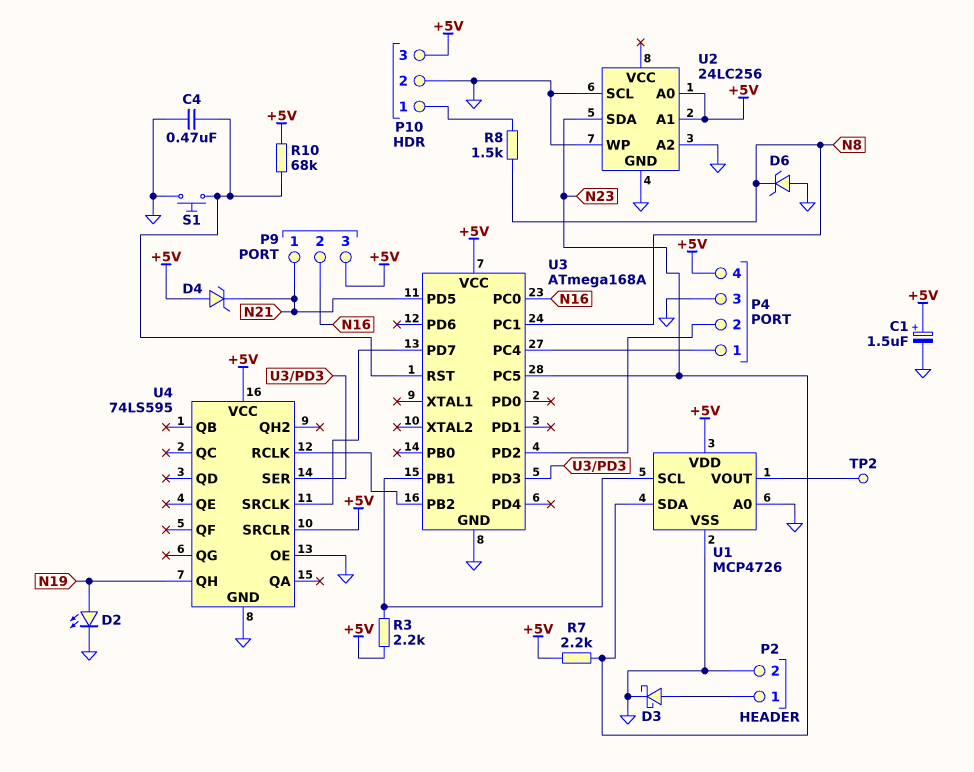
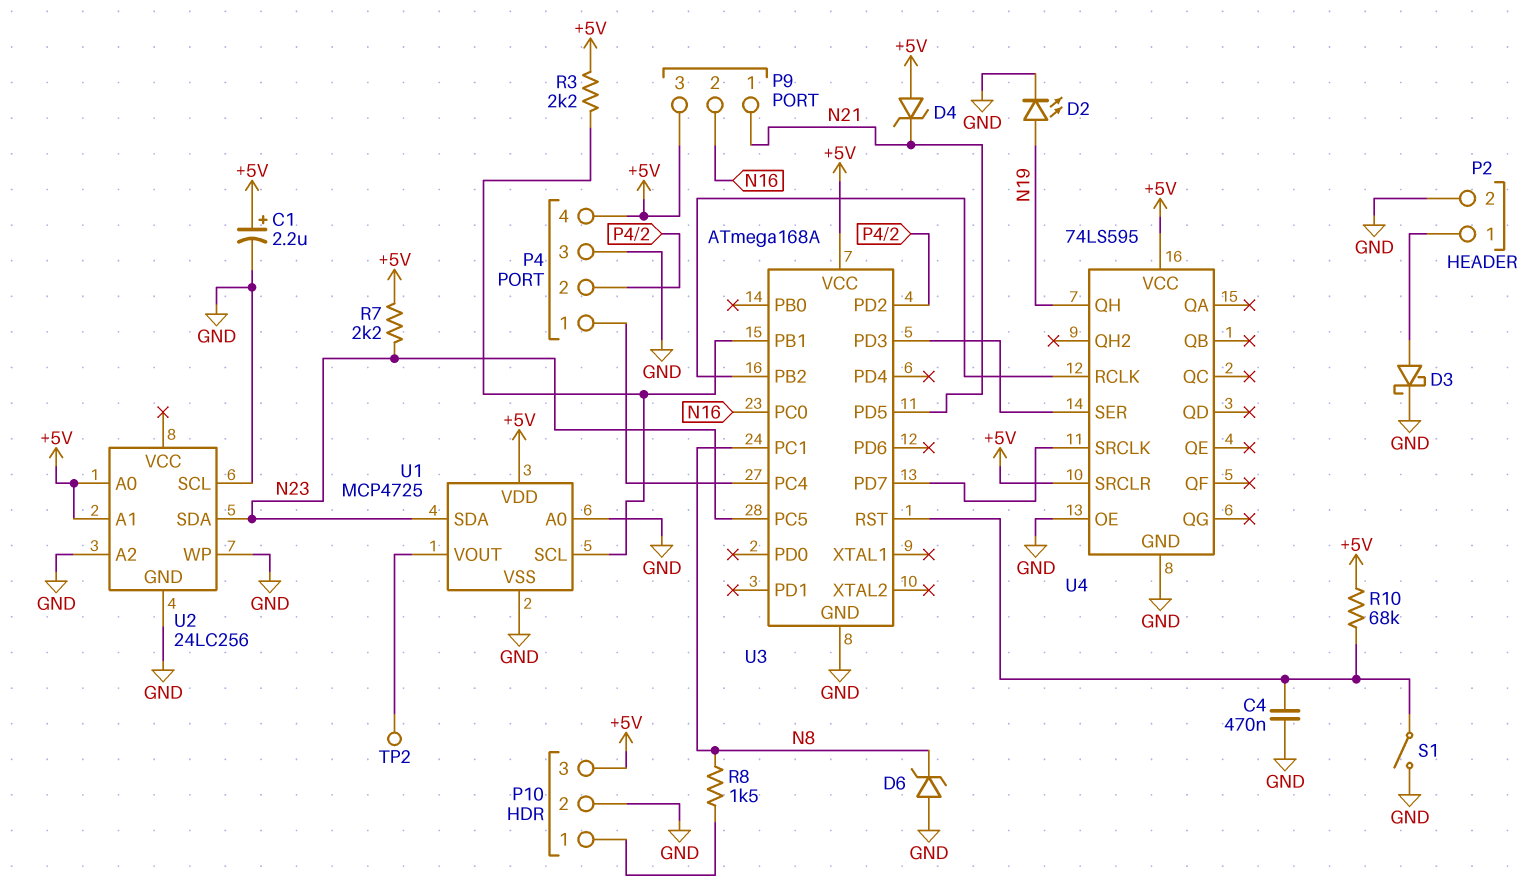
C1: 1.5uF (plus +5V, minus GND) -> 2.2uF (plus +5V, minus GND)
S1: button (GND, U3/RST) -> switch (GND, U3/RST)
U1: MCP4726 -> MCP4725

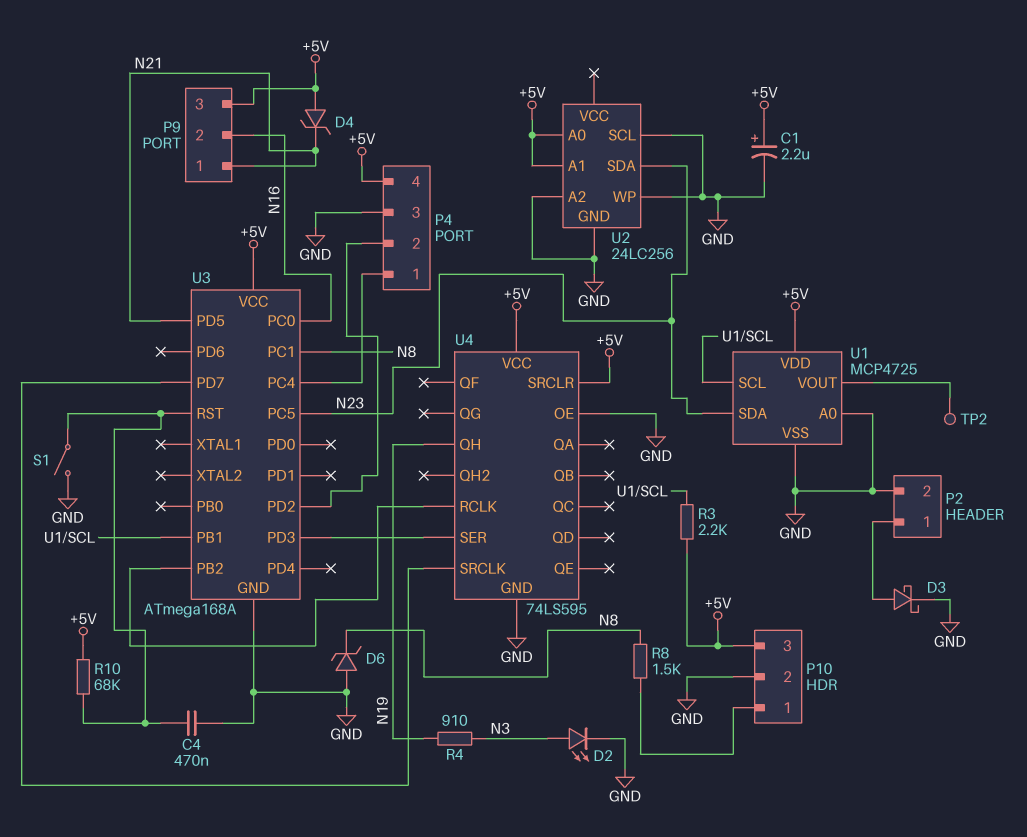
D2: LED (A N19, K GND) -> LED (A N3, K GND)
R4: none -> 910 (N3, N19)
R7: 2.2k (+5V, N23) -> none

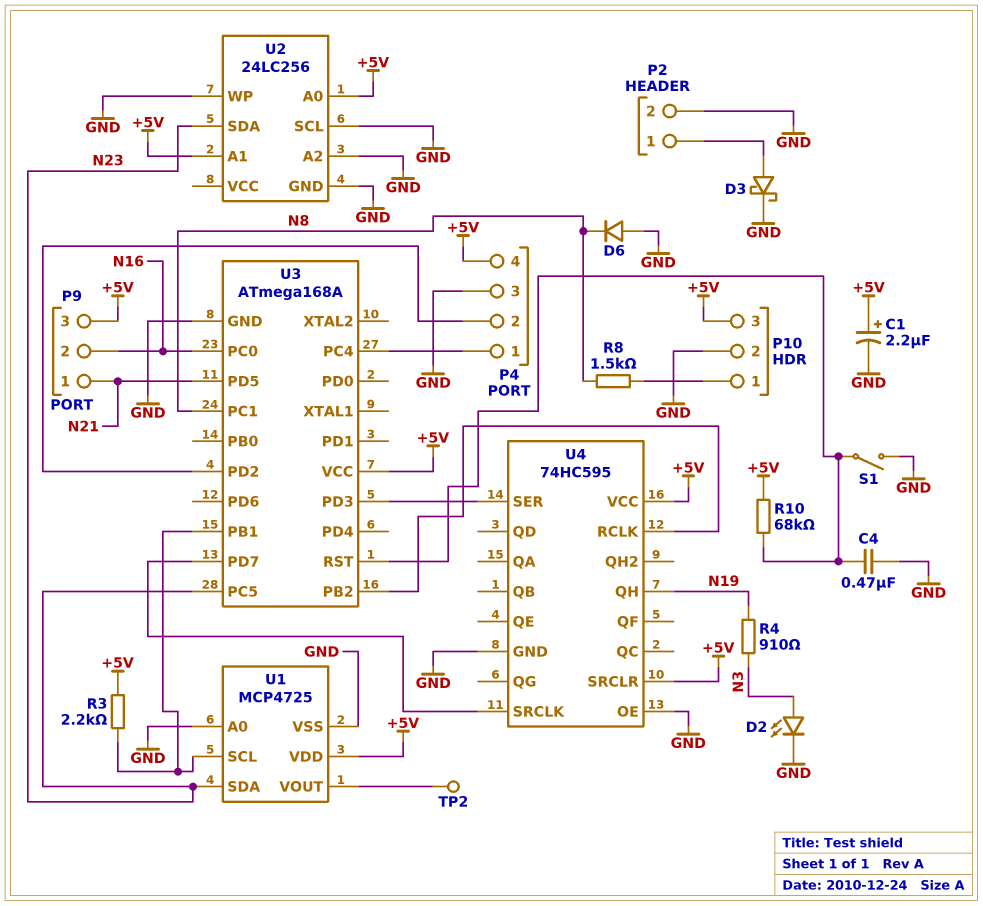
D4: zener (A +5V, K N21) -> none
D6: zener (A GND, K N8) -> diode (A GND, K N8)
U4: 74LS595 -> 74HC595

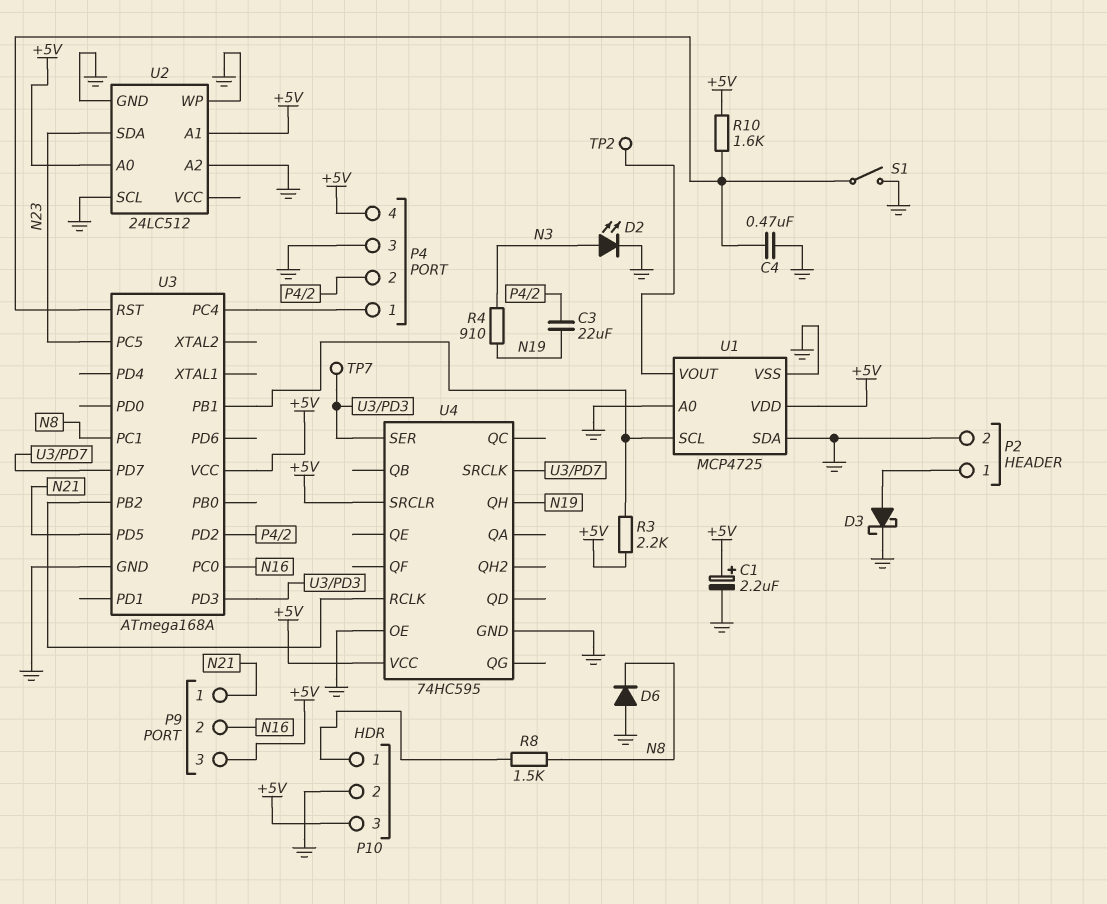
C3: none -> 22uF (N19, P4/2)
R10: 68k (+5V, U3/RST) -> 1.6k (+5V, U3/RST)
TP7: none -> test point (U3/PD3)
U1 pin SDA: N23 -> GND
U2: 24LC256 -> 24LC512

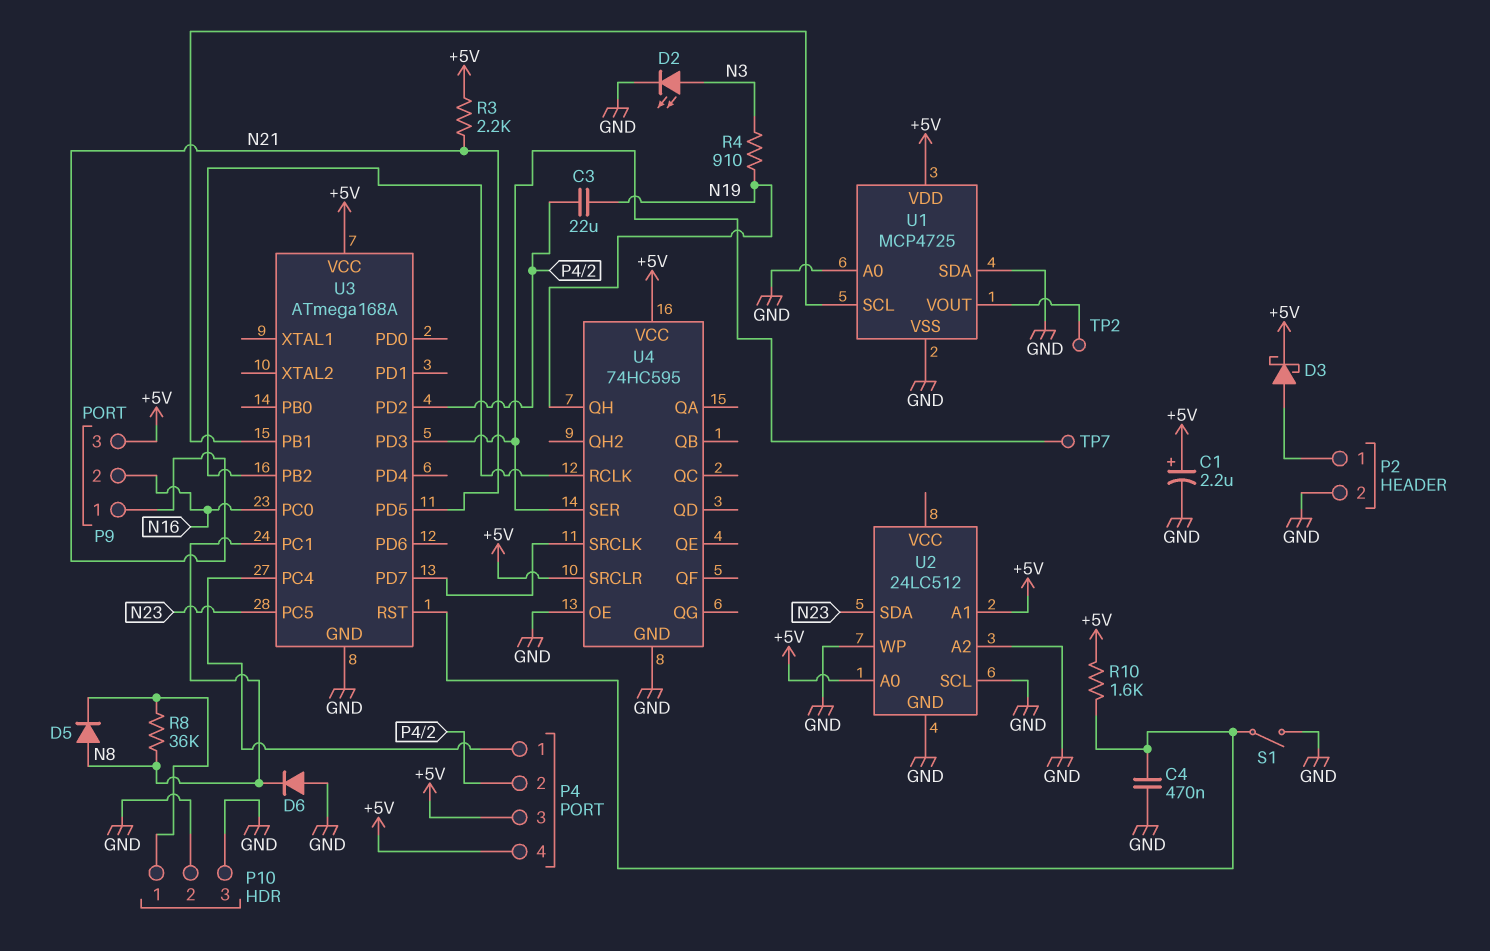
D3: schottky (A P2/1, K GND) -> schottky (A P2/1, K +5V)
D5: none -> diode (A N8, K P10/1)
P4 pin 3: GND -> +5V
P10 pin 3: +5V -> GND
R3: 2.2k (+5V, U1/SCL) -> 2.2k (+5V, N21)
R8: 1.5k (N8, P10/1) -> 36k (N8, P10/1)

